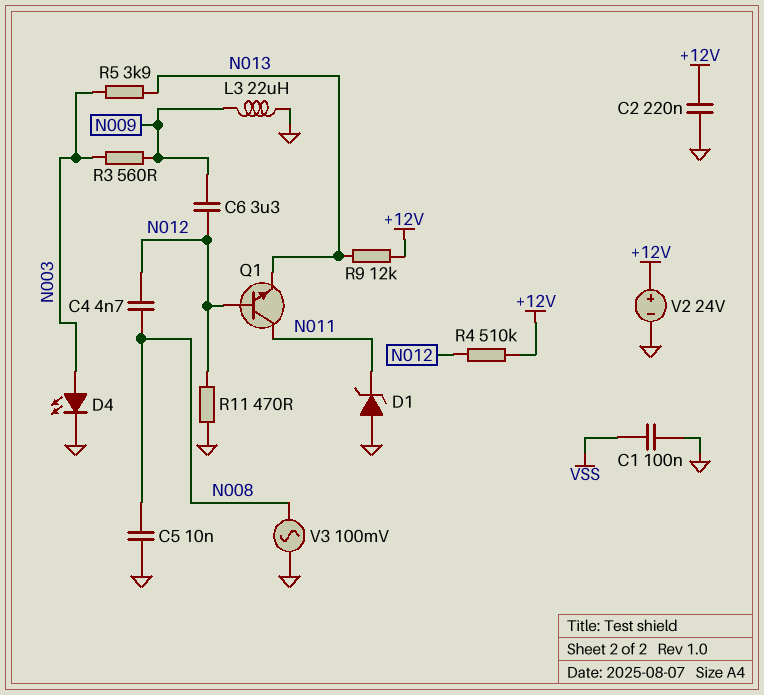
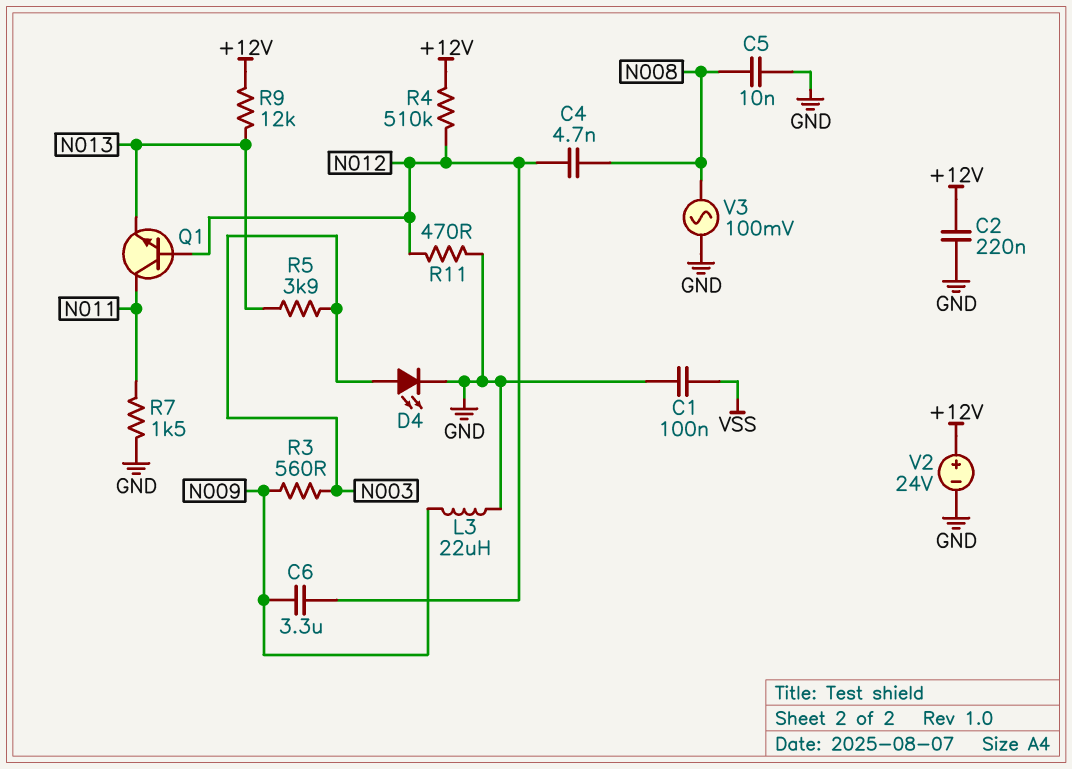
D1: zener (A GND, K N011) -> none
R7: none -> 1.5k (GND, N011)

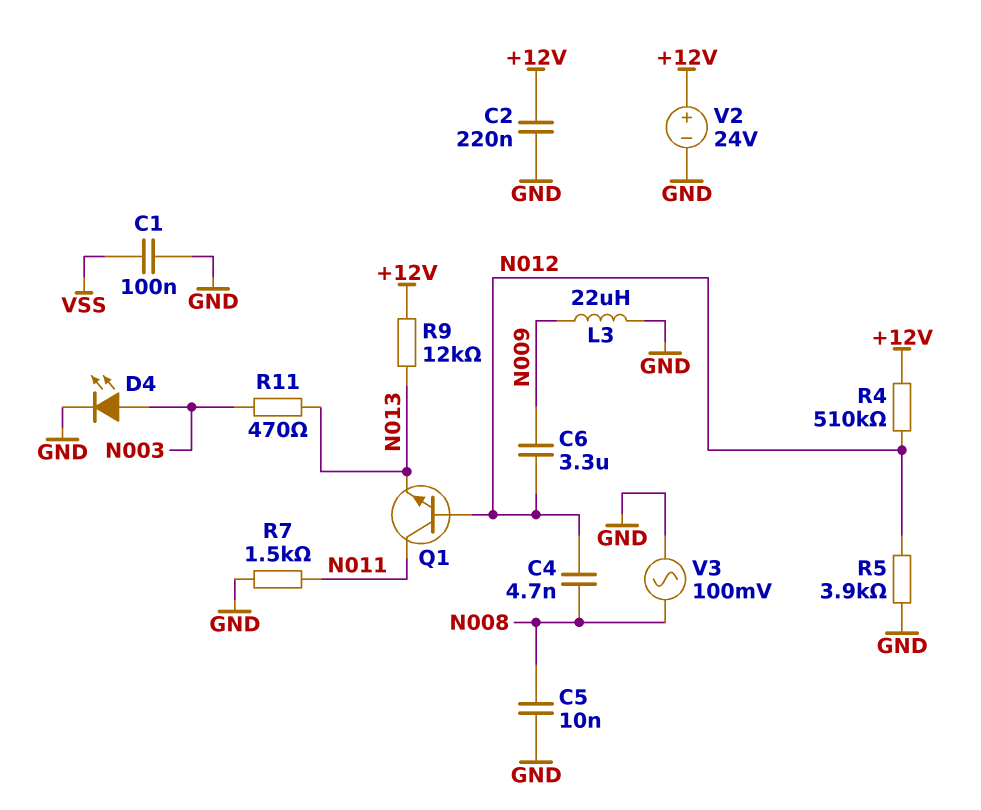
R3: 560 (N003, N009) -> none
R5: 3.9k (N003, N013) -> 3.9k (GND, N012)
R11: 470 (GND, N012) -> 470 (N003, N013)

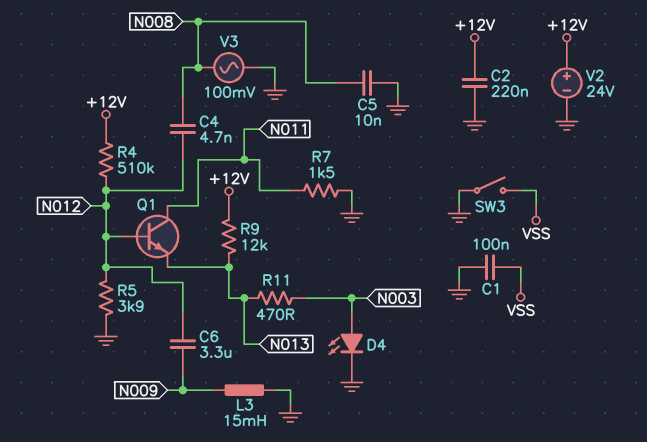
L3: 22uH (GND, N009) -> 15mH (GND, N009)
SW3: none -> switch (GND, VSS)

